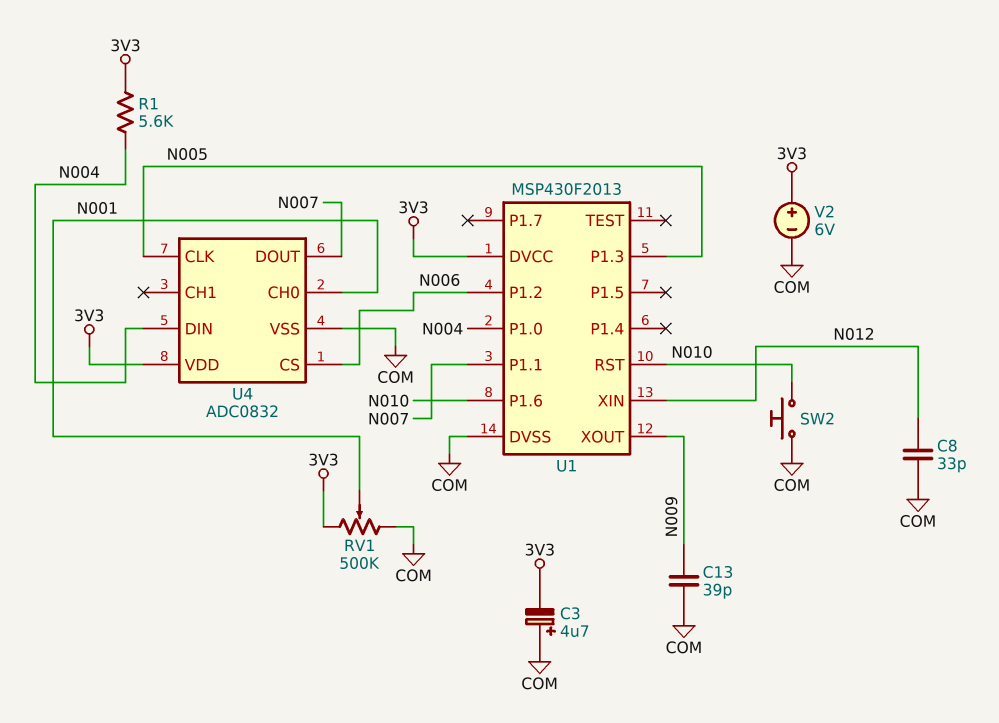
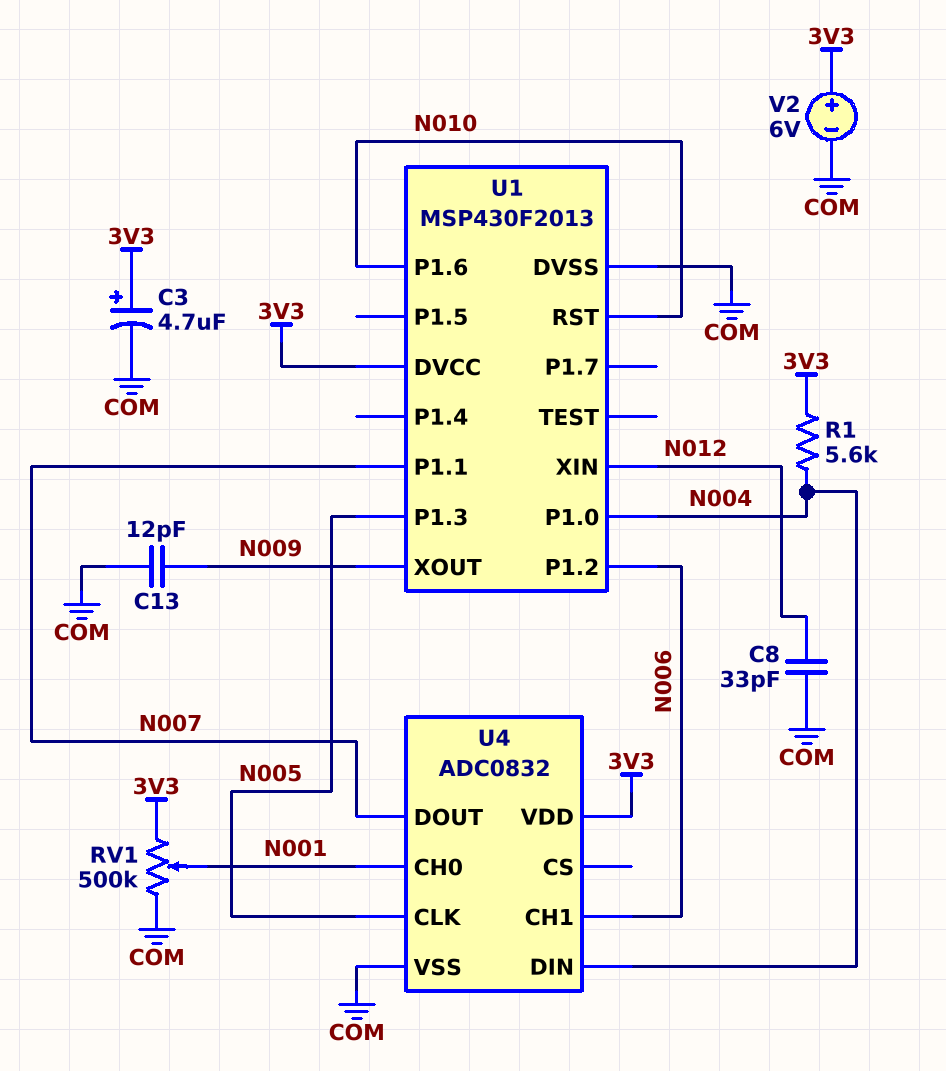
C3: 4.7uF (plus COM, minus 3V3) -> 4.7uF (plus 3V3, minus COM)
C13: 39pF (COM, N009) -> 12pF (COM, N009)
SW2: button (COM, N010) -> none
U4 pin CH1: none -> N006
U4 pin CS: N006 -> none

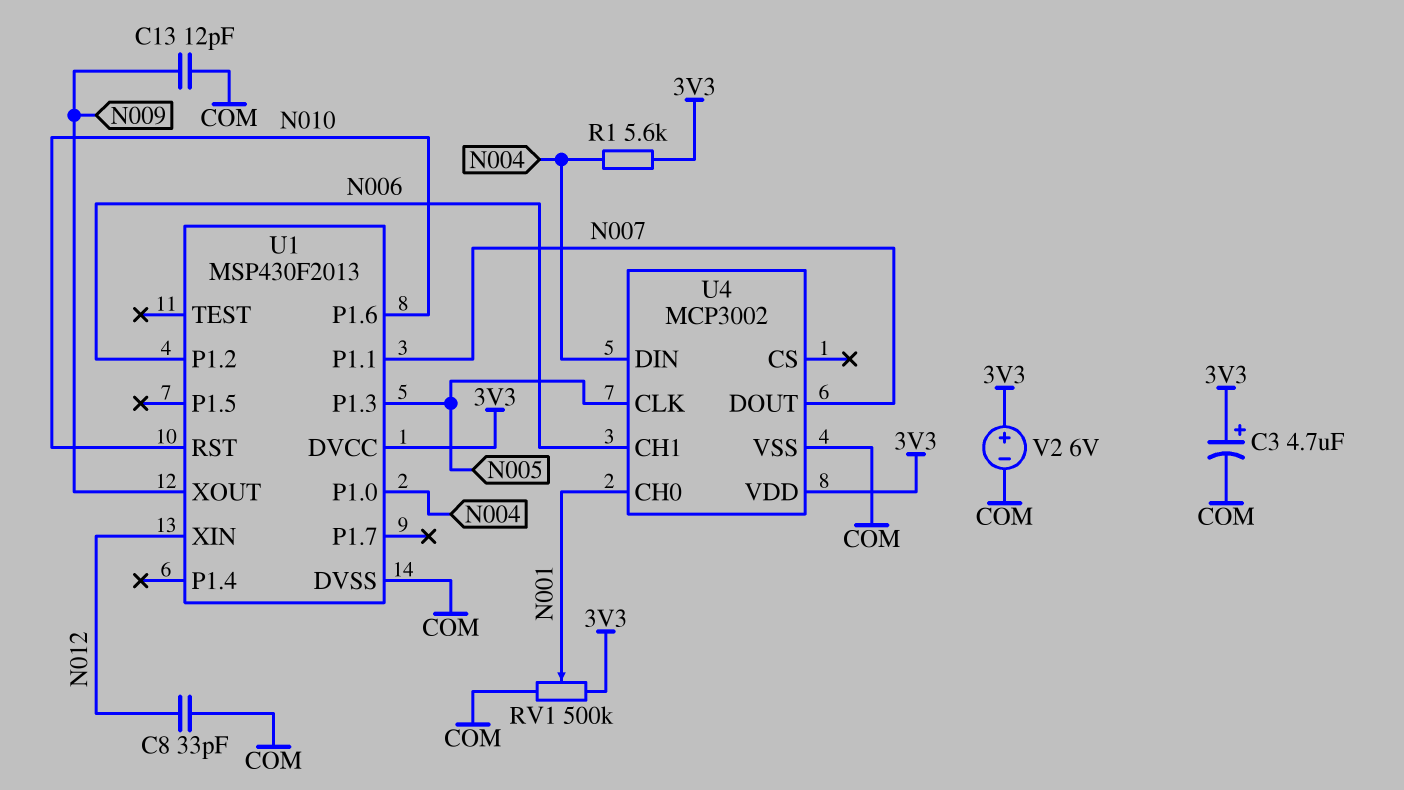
U4: ADC0832 -> MCP3002

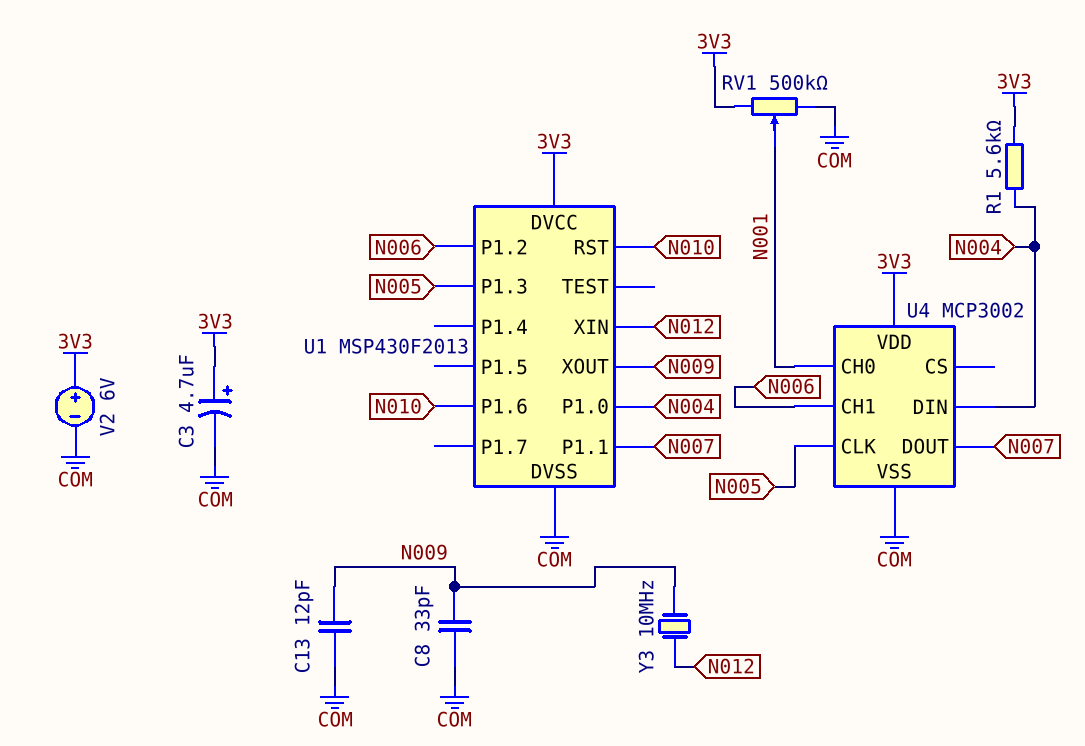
C8: 33pF (COM, N012) -> 33pF (COM, N009)
Y3: none -> 10MHz (N009, N012)

